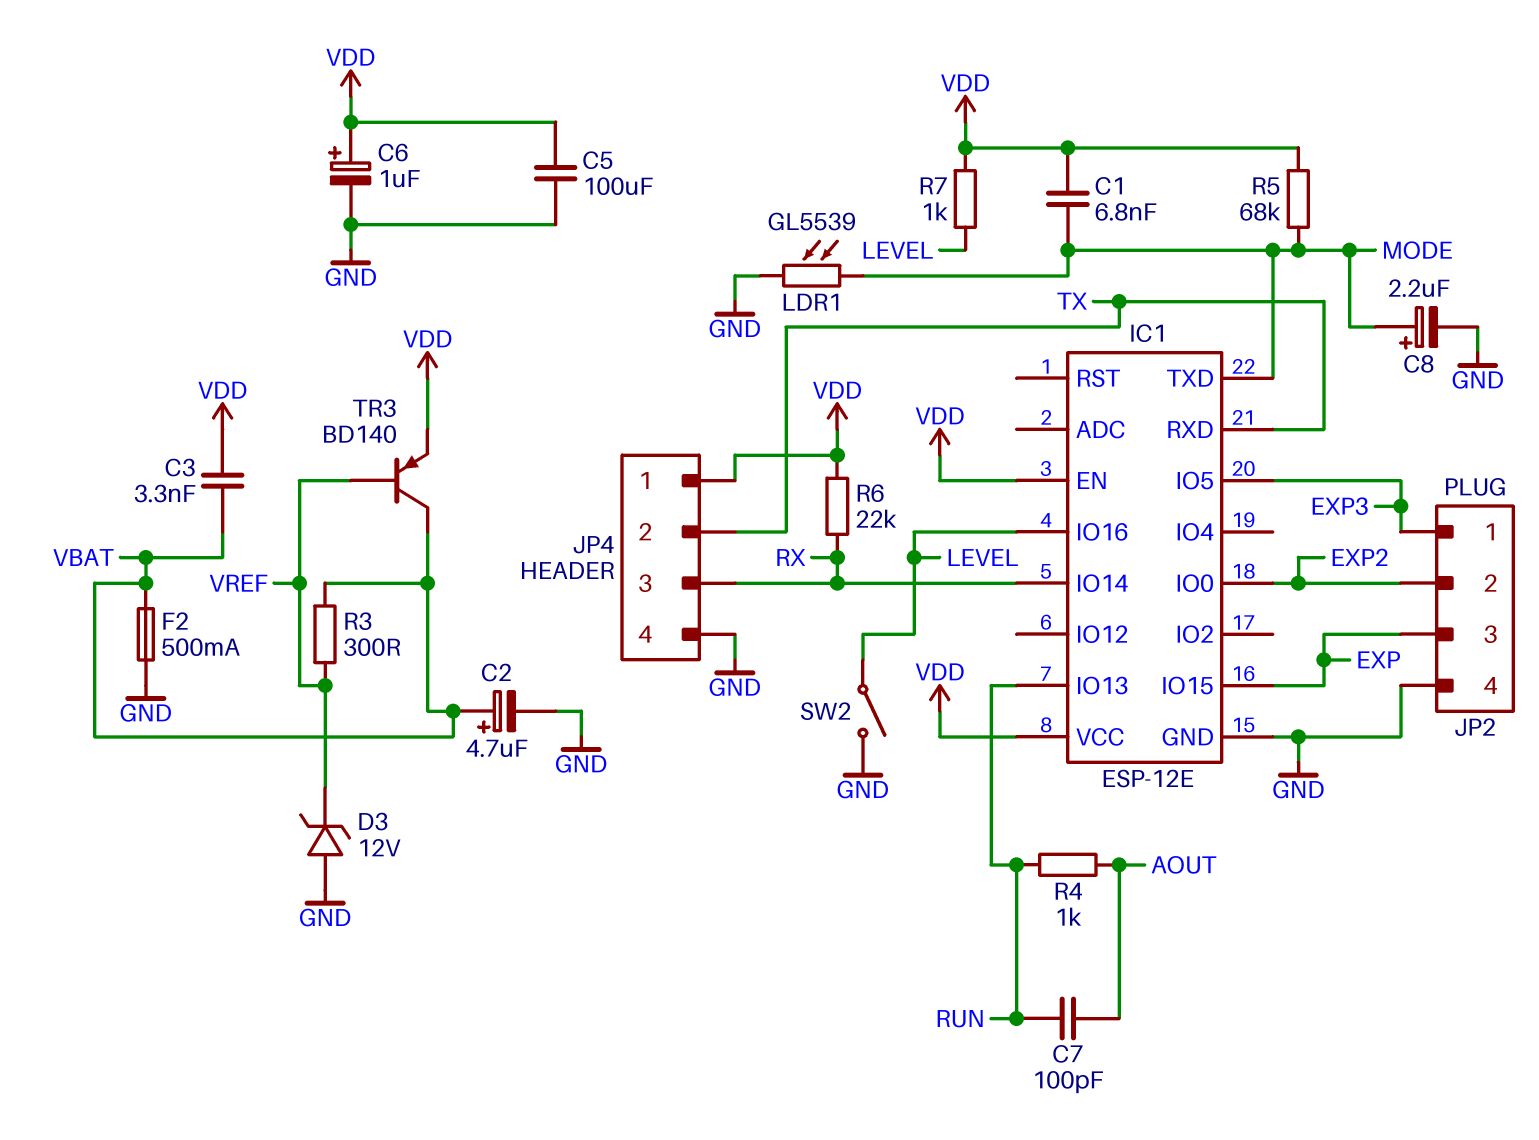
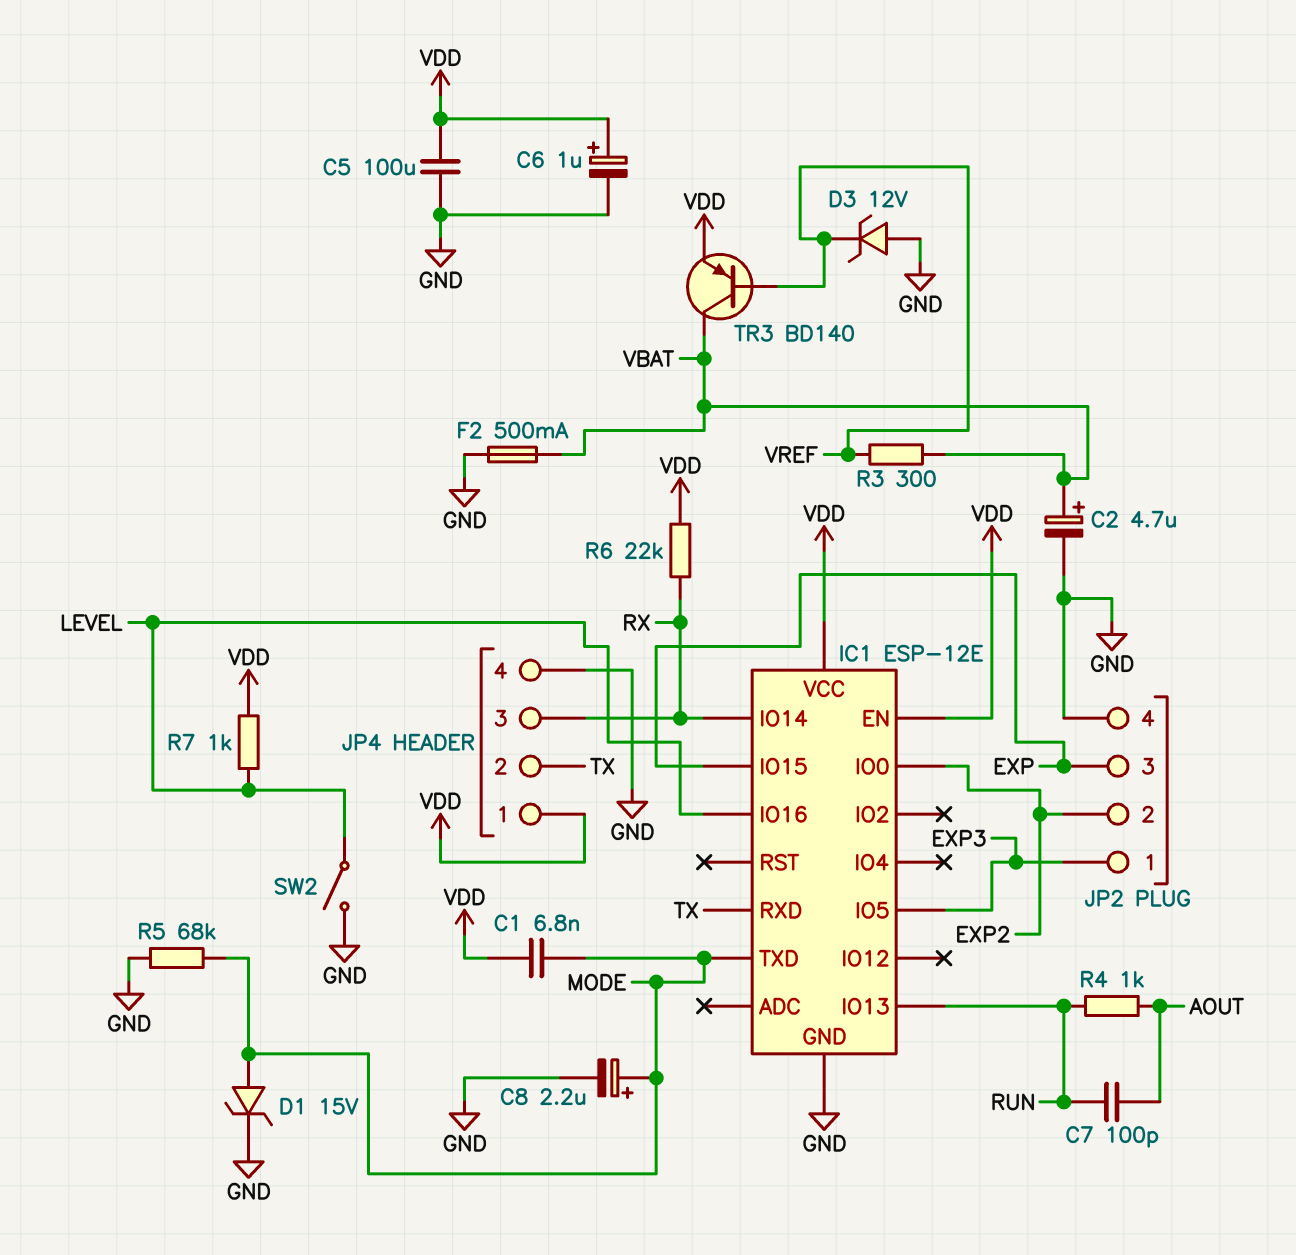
C3: 3.3nF (VBAT, VDD) -> none
D1: none -> zener 15V (A MODE, K GND)
LDR1: GL5539 (GND, MODE) -> none
R5: 68k (MODE, VDD) -> 68k (GND, MODE)

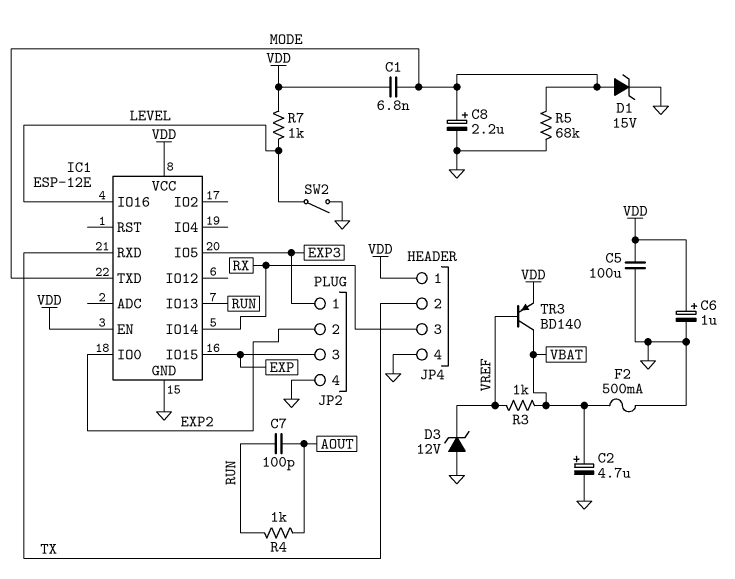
R3: 300 (VBAT, VREF) -> 1k (VBAT, VREF)
R6: 22k (RX, VDD) -> none

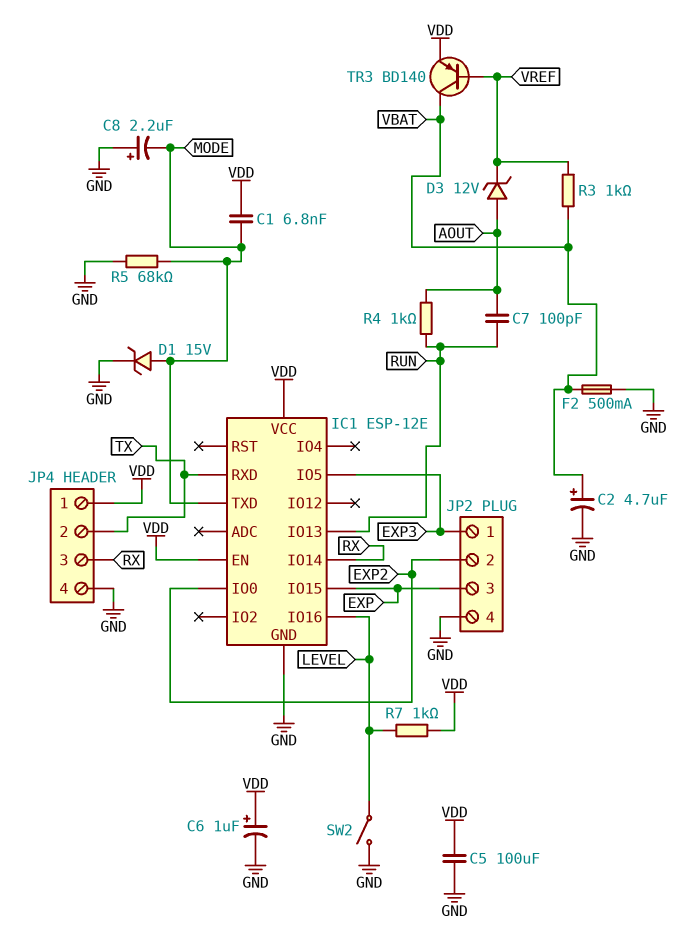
C8: 2.2uF (plus MODE, minus GND) -> 2.2uF (plus GND, minus MODE)
D3: zener 12V (A GND, K VREF) -> zener 12V (A AOUT, K VREF)

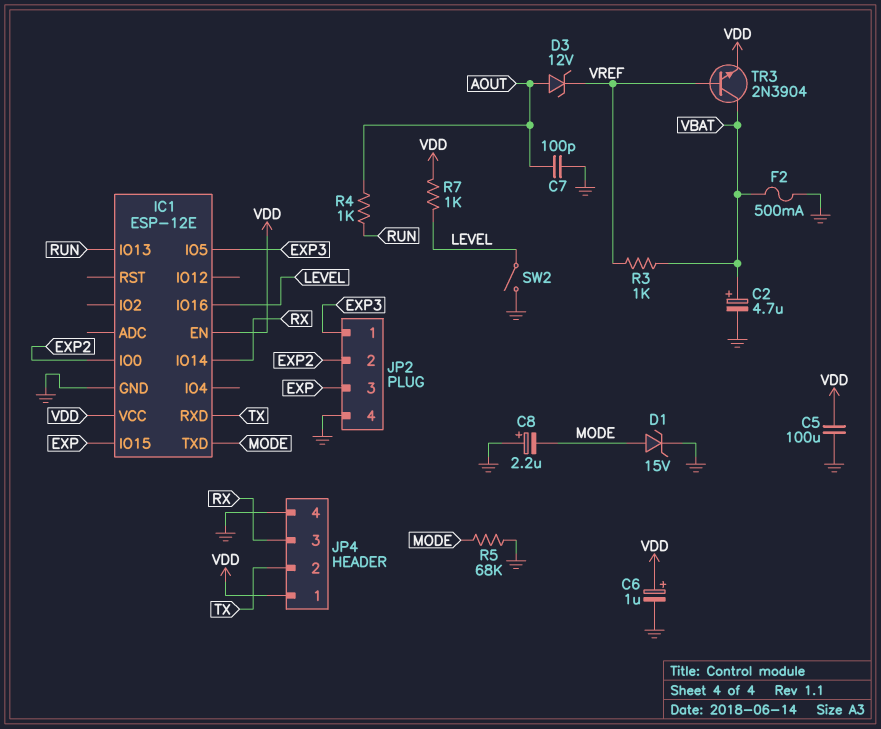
C1: 6.8nF (MODE, VDD) -> none
C7: 100pF (AOUT, RUN) -> 100pF (AOUT, GND)
TR3: PNP BD140 (B VREF, C VBAT, E VDD) -> NPN 2N3904 (B VREF, C VBAT, E VDD)

